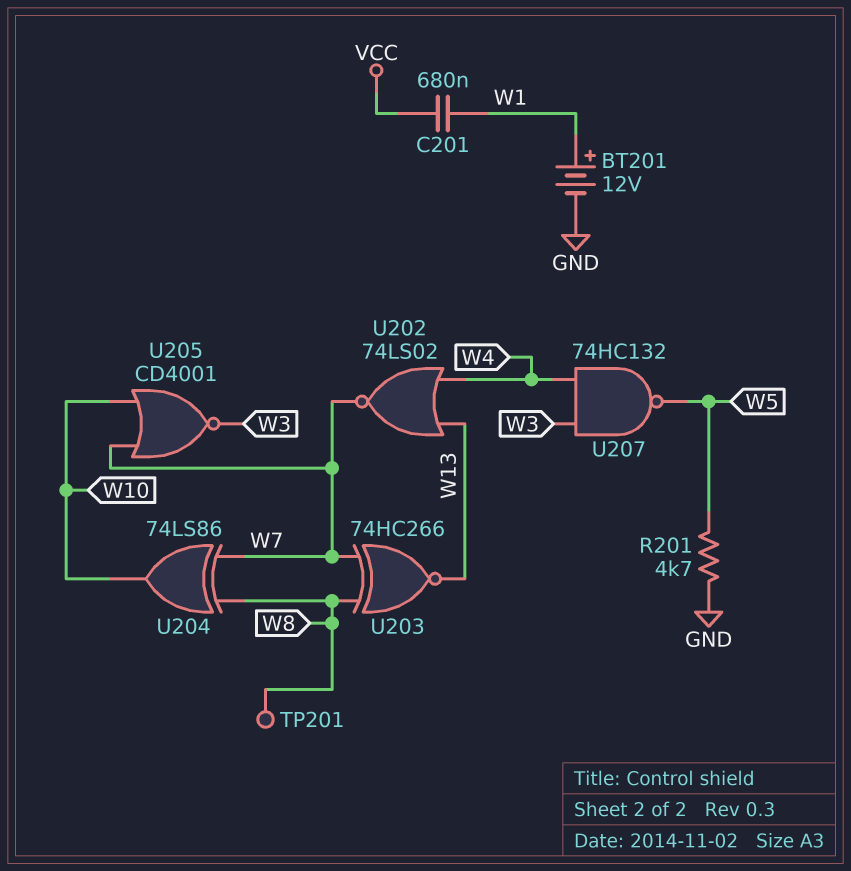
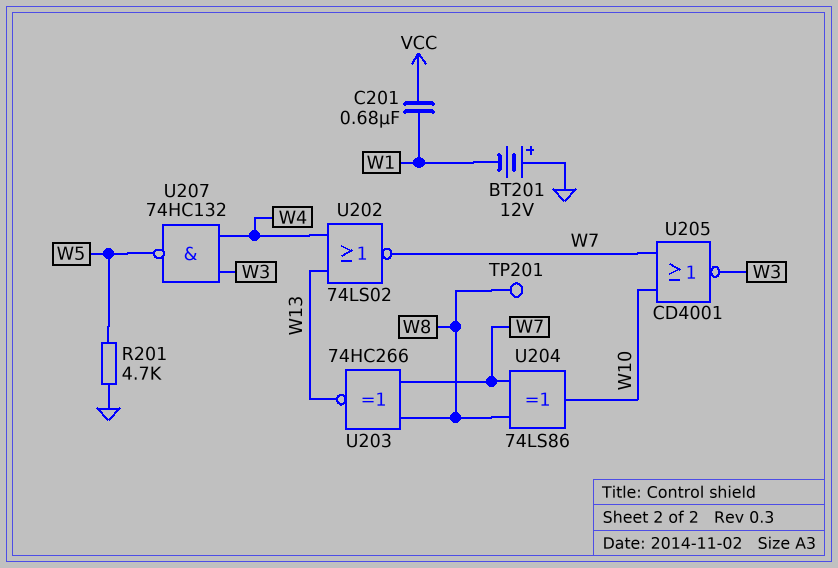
BT201: 12V (plus W1, minus GND) -> 12V (plus GND, minus W1)

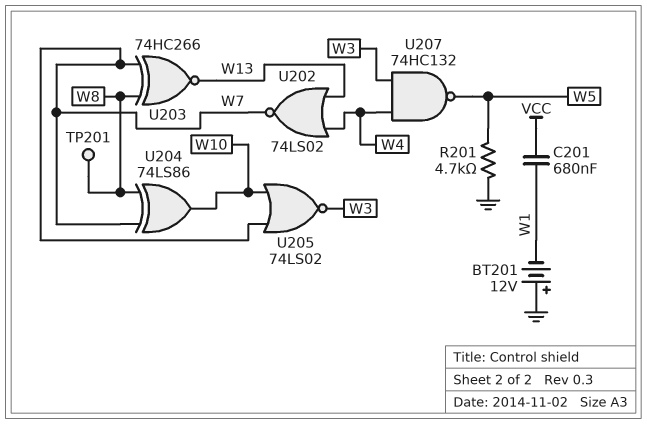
U205: NOR CD4001 (in W7, in W10, out W3) -> NOR 74LS02 (in W7, in W10, out W3)

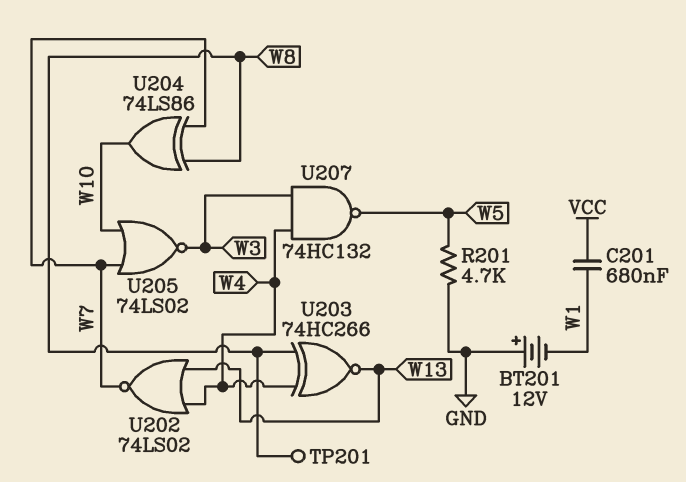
U203: XNOR 74HC266 (in W7, in W8, out W13) -> XNOR 74HC266 (in W4, in W8, out W13)

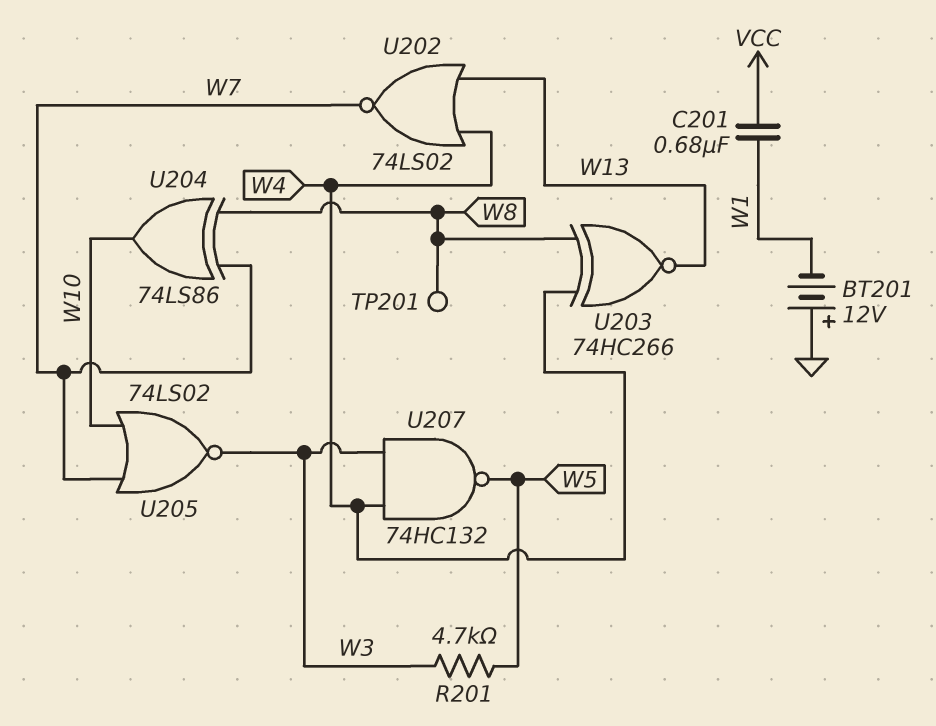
R201: 4.7k (GND, W5) -> 4.7k (W3, W5)

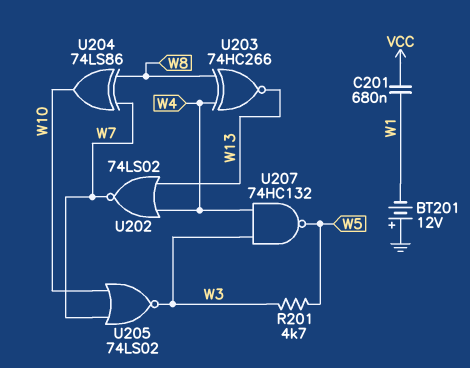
TP201: test point (W8) -> none

